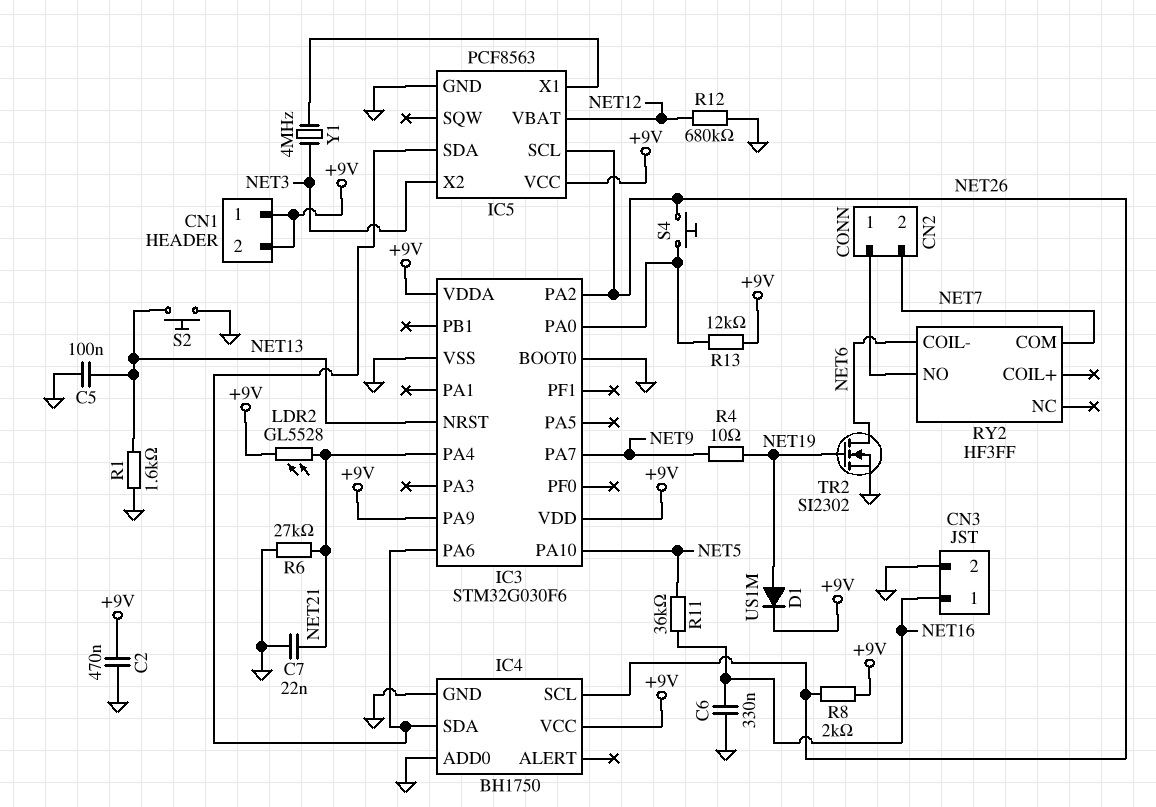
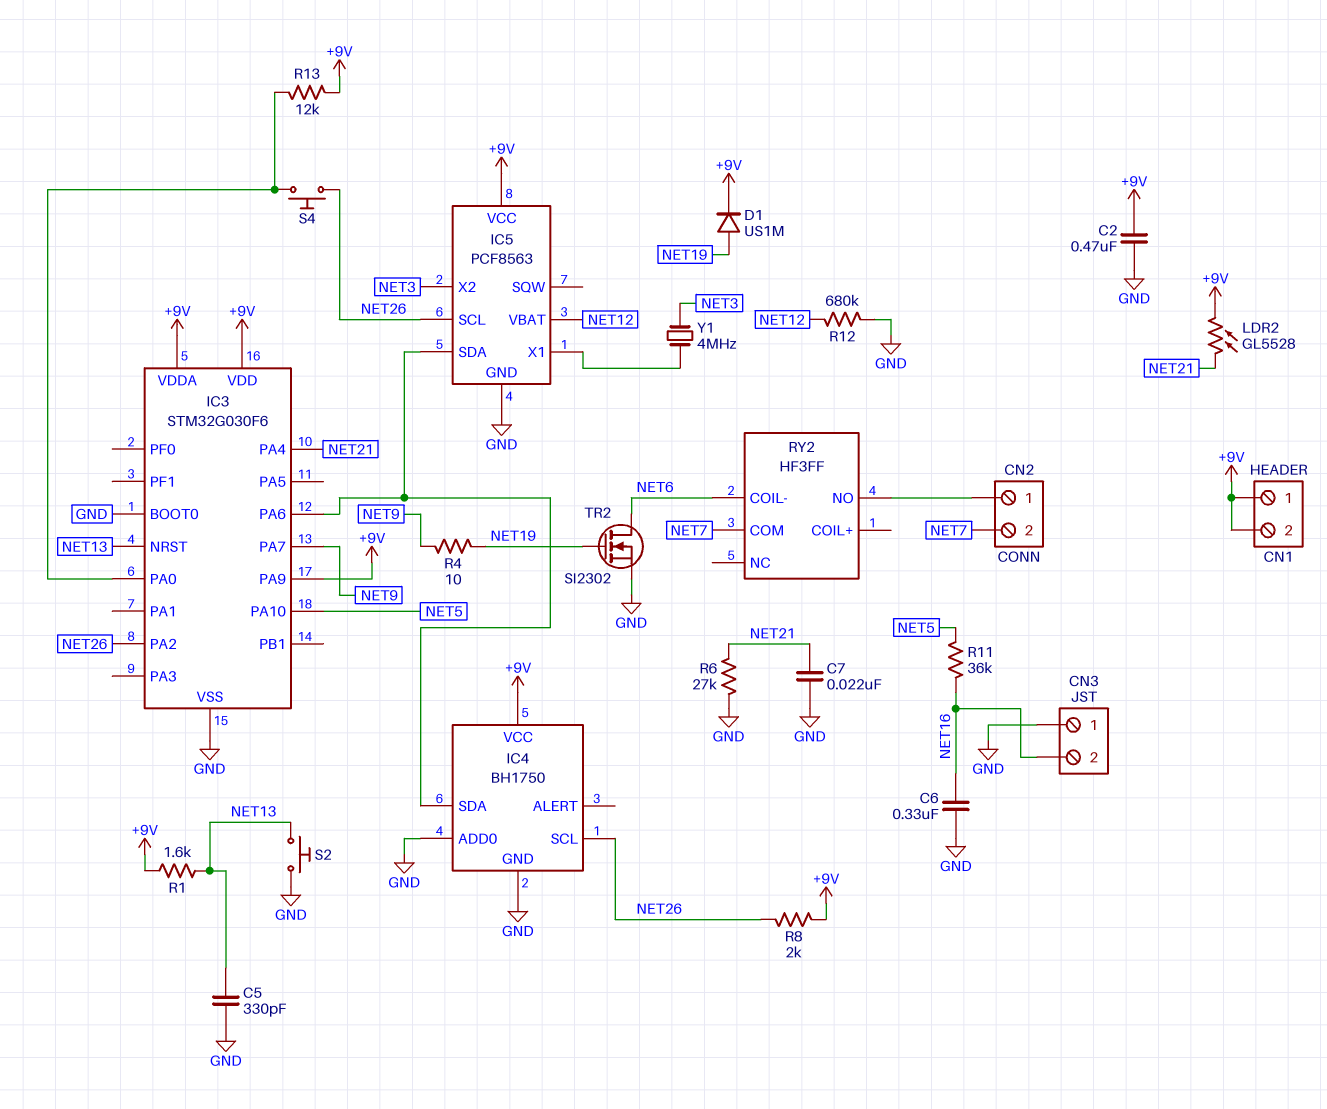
C5: 100nF (GND, NET13) -> 330pF (GND, NET13)
CN3 pin 1: NET16 -> GND
CN3 pin 2: GND -> NET16
R1: 1.6k (GND, NET13) -> 1.6k (+9V, NET13)

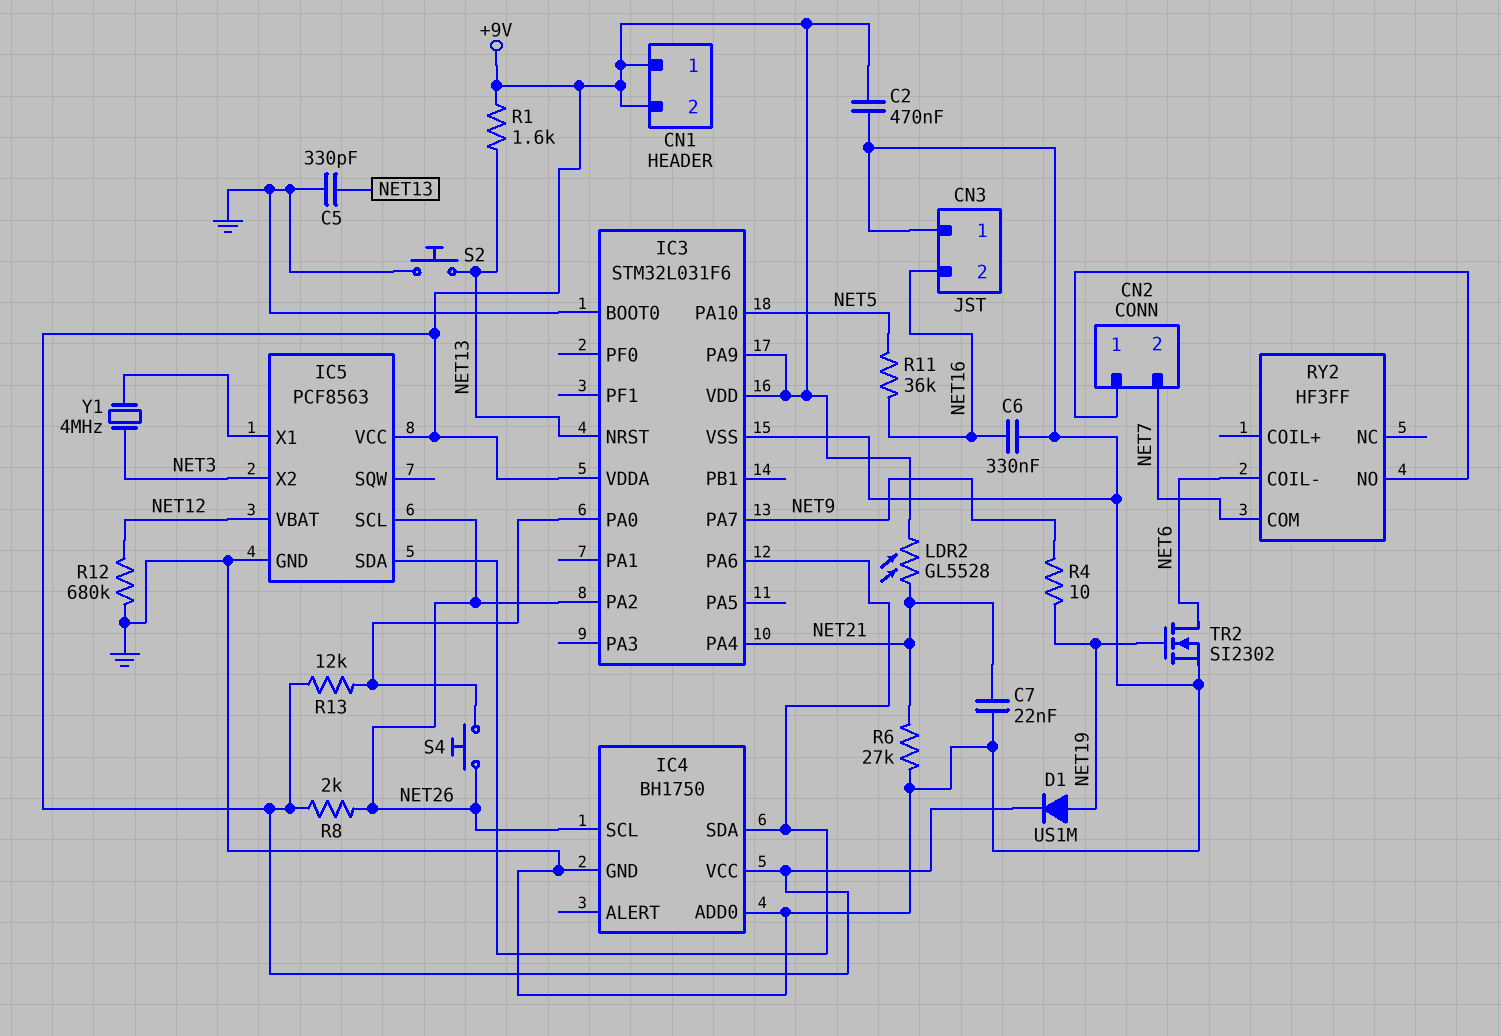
IC3: STM32G030F6 -> STM32L031F6

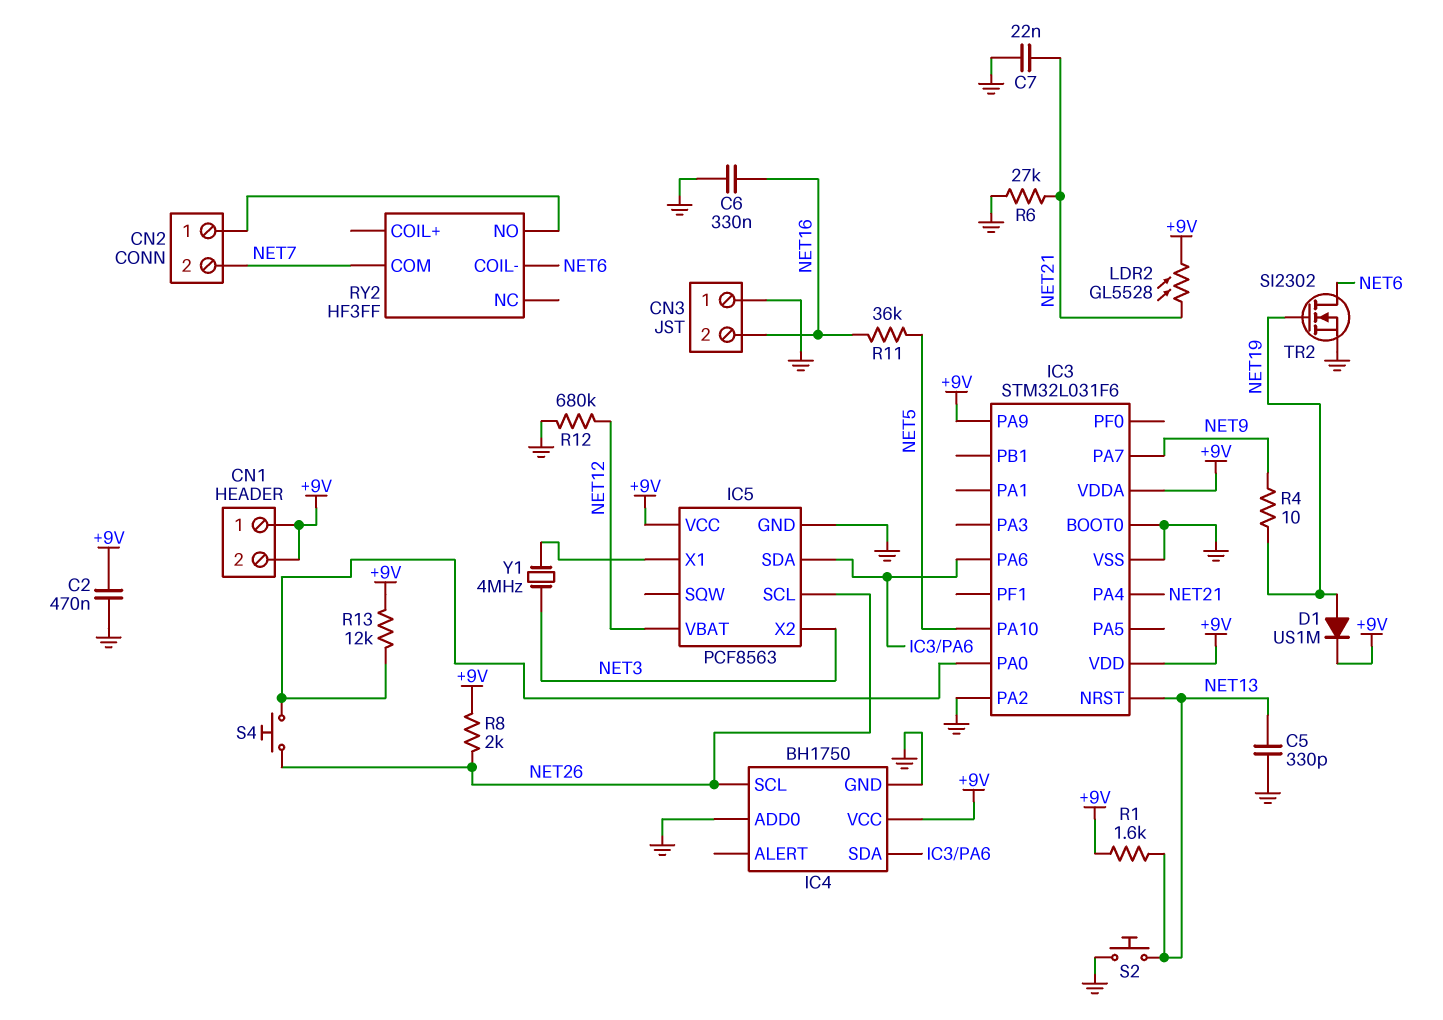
IC3 pin PA2: NET26 -> GND

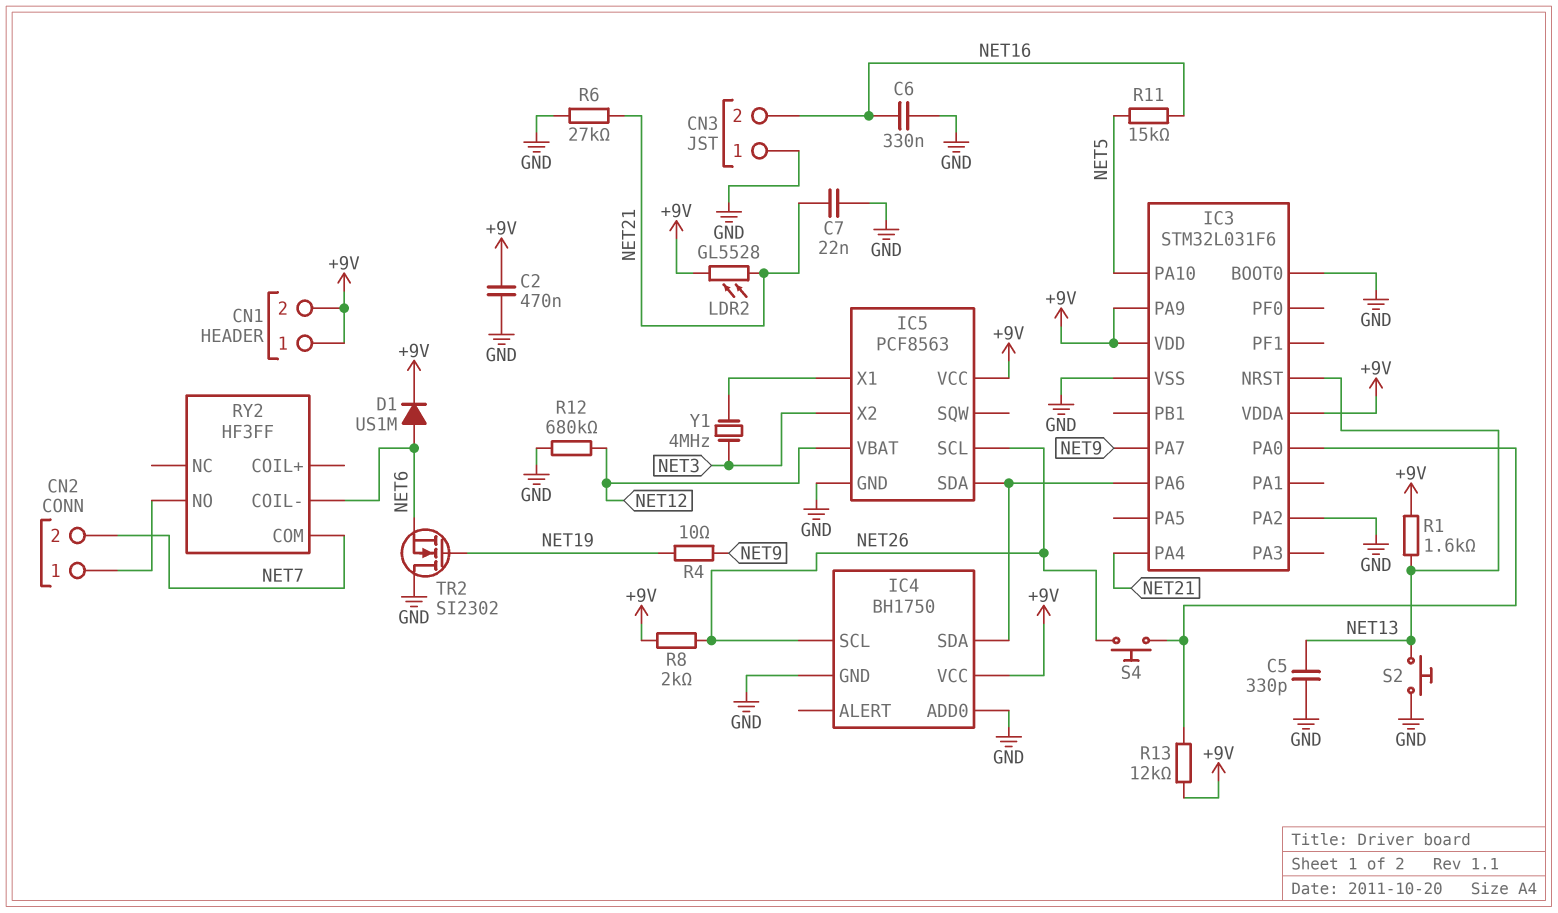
D1: diode US1M (A NET19, K +9V) -> diode US1M (A NET6, K +9V)
R11: 36k (NET5, NET16) -> 15k (NET5, NET16)
TR2: NMOS SI2302 (G NET19, D NET6, S GND) -> NMOS SI2302 (G NET19, D GND, S NET6)

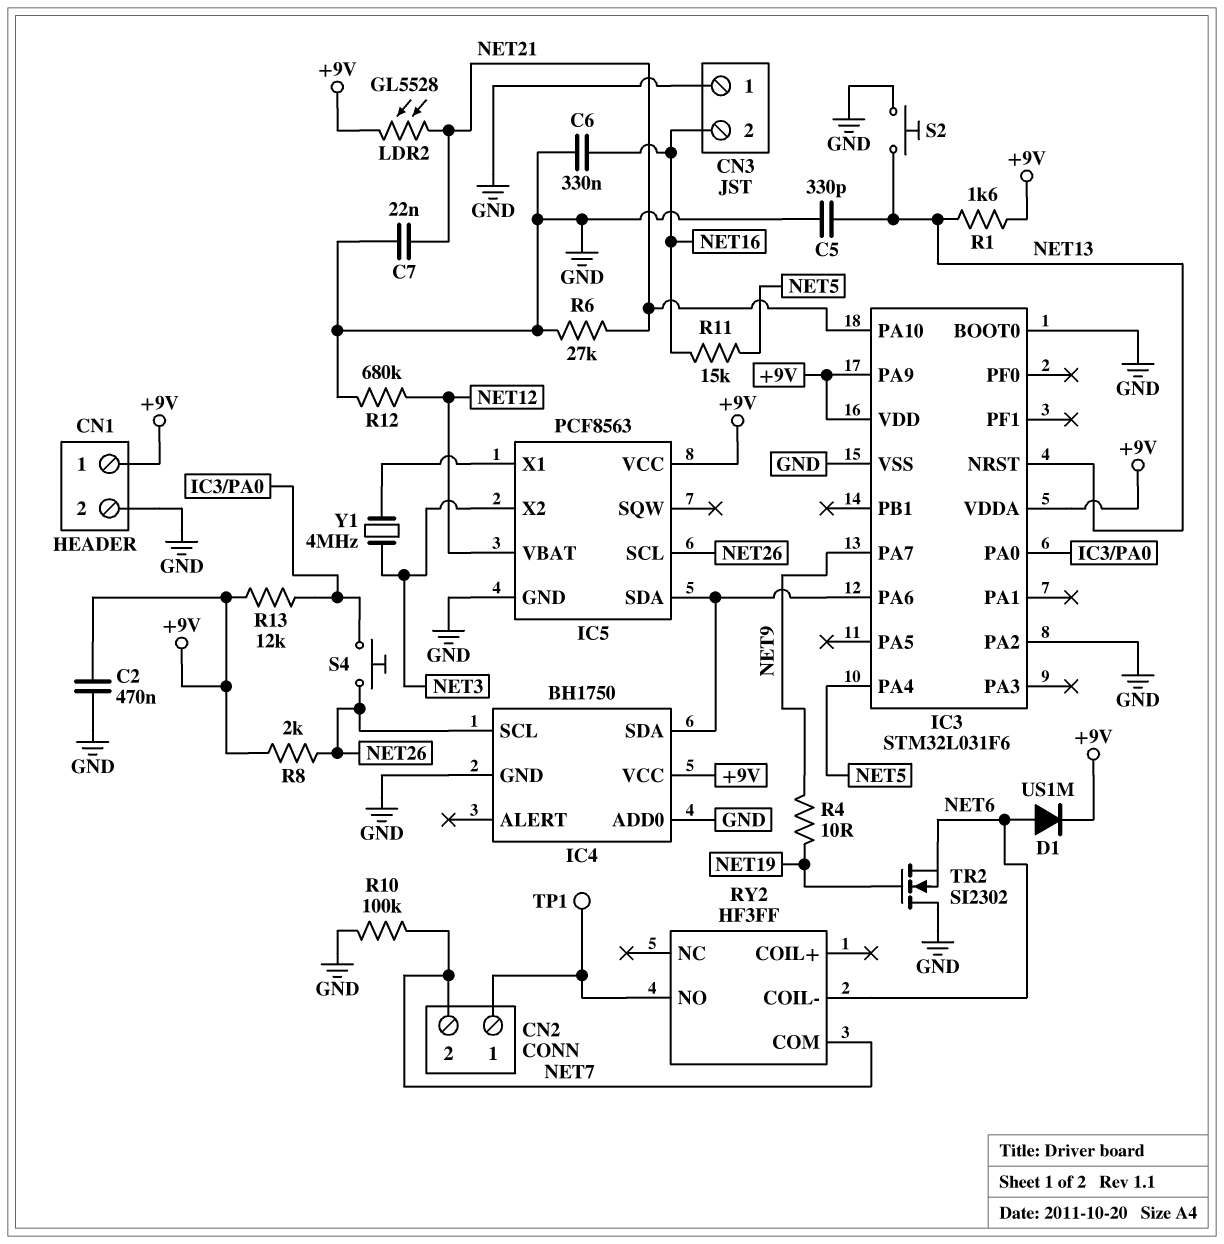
CN1 pin 2: +9V -> GND
IC3 pin PA4: NET21 -> NET5
IC3 pin PA10: NET5 -> NET21
R10: none -> 100k (GND, NET7)
TP1: none -> test point (CN2/1)

